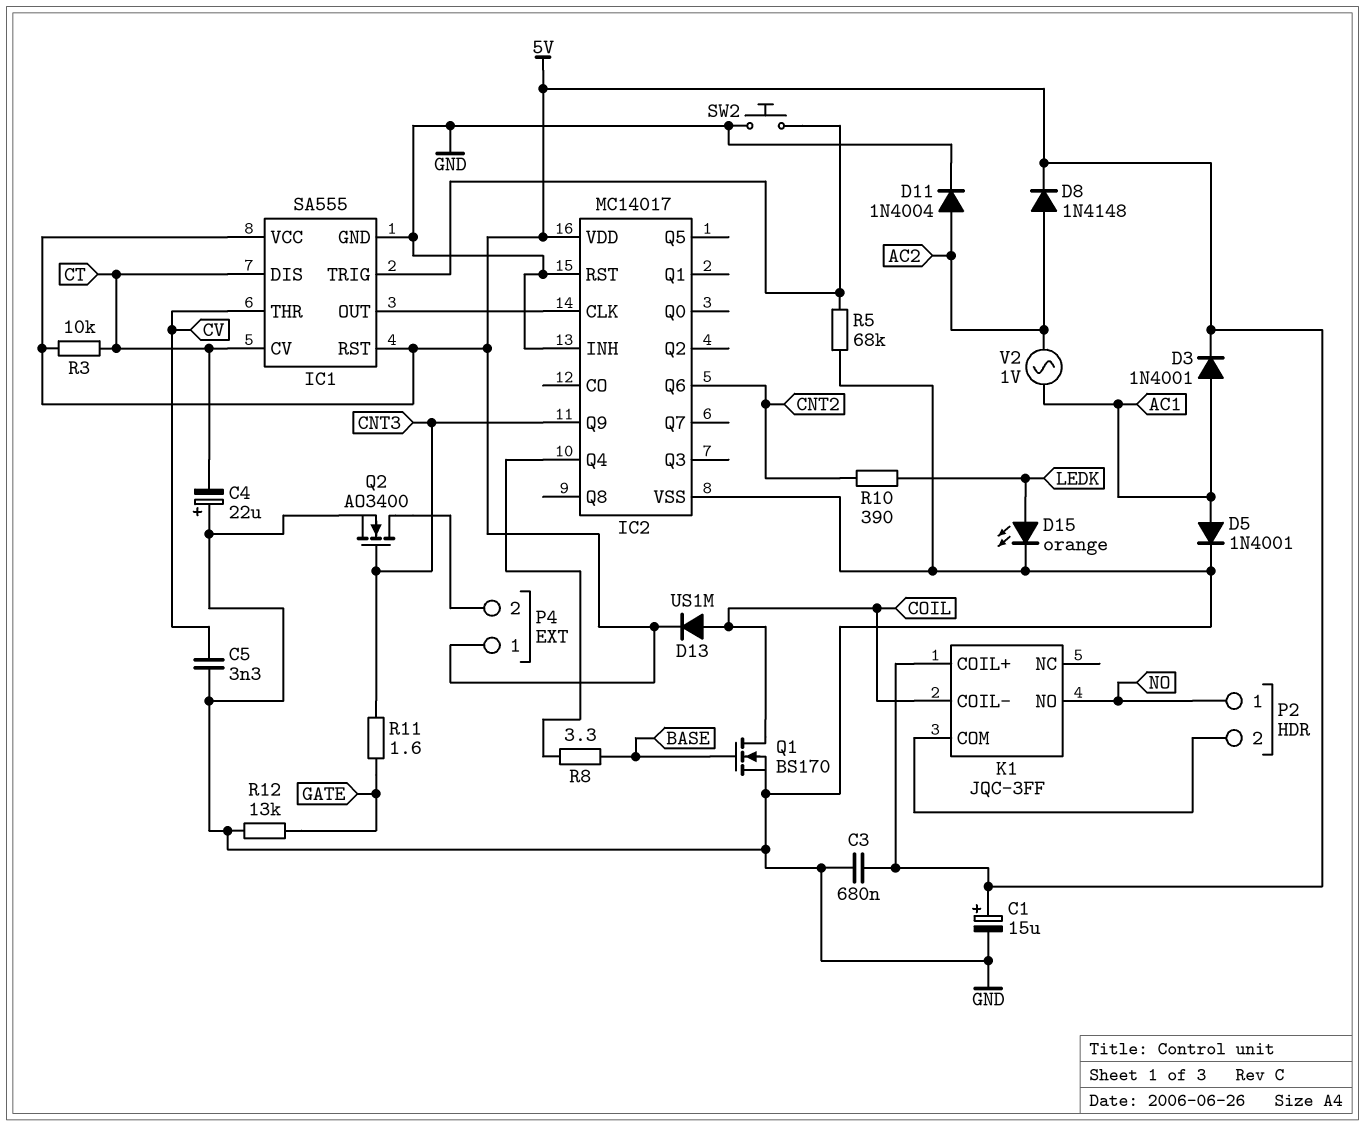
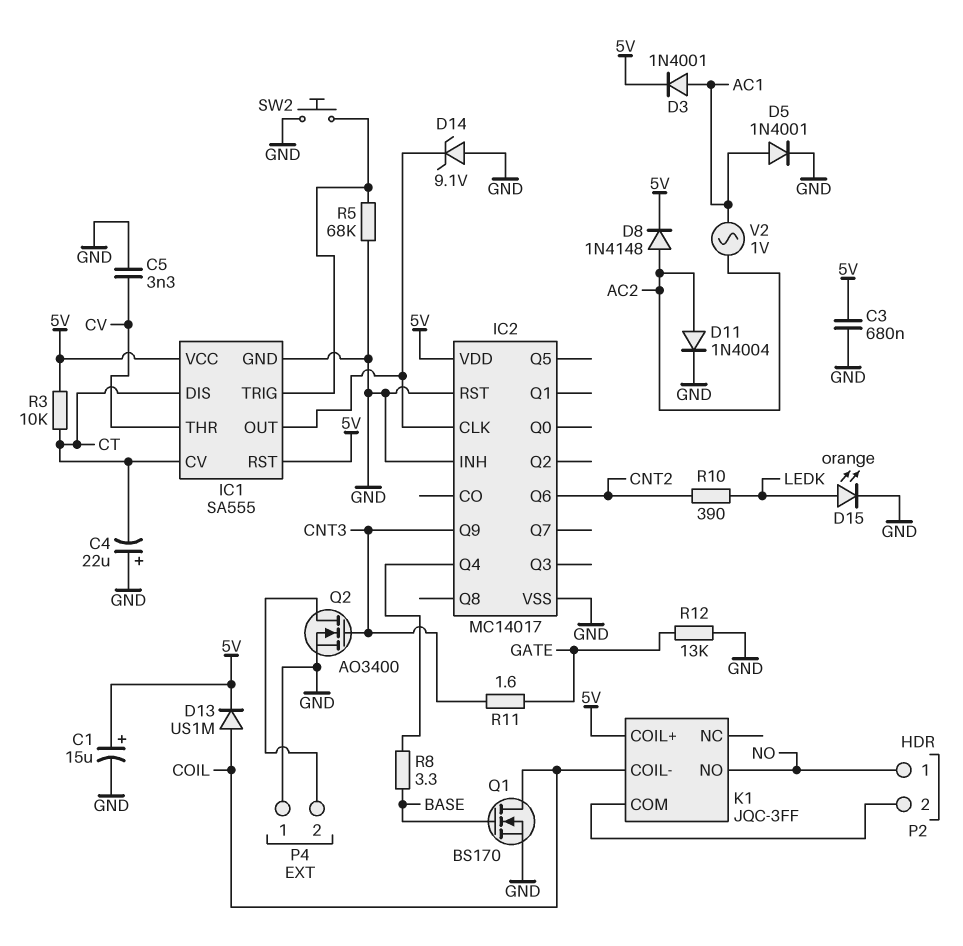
D14: none -> zener 9.1V (A GND, K IC1/OUT)
P4 pin 1: 5V -> GND

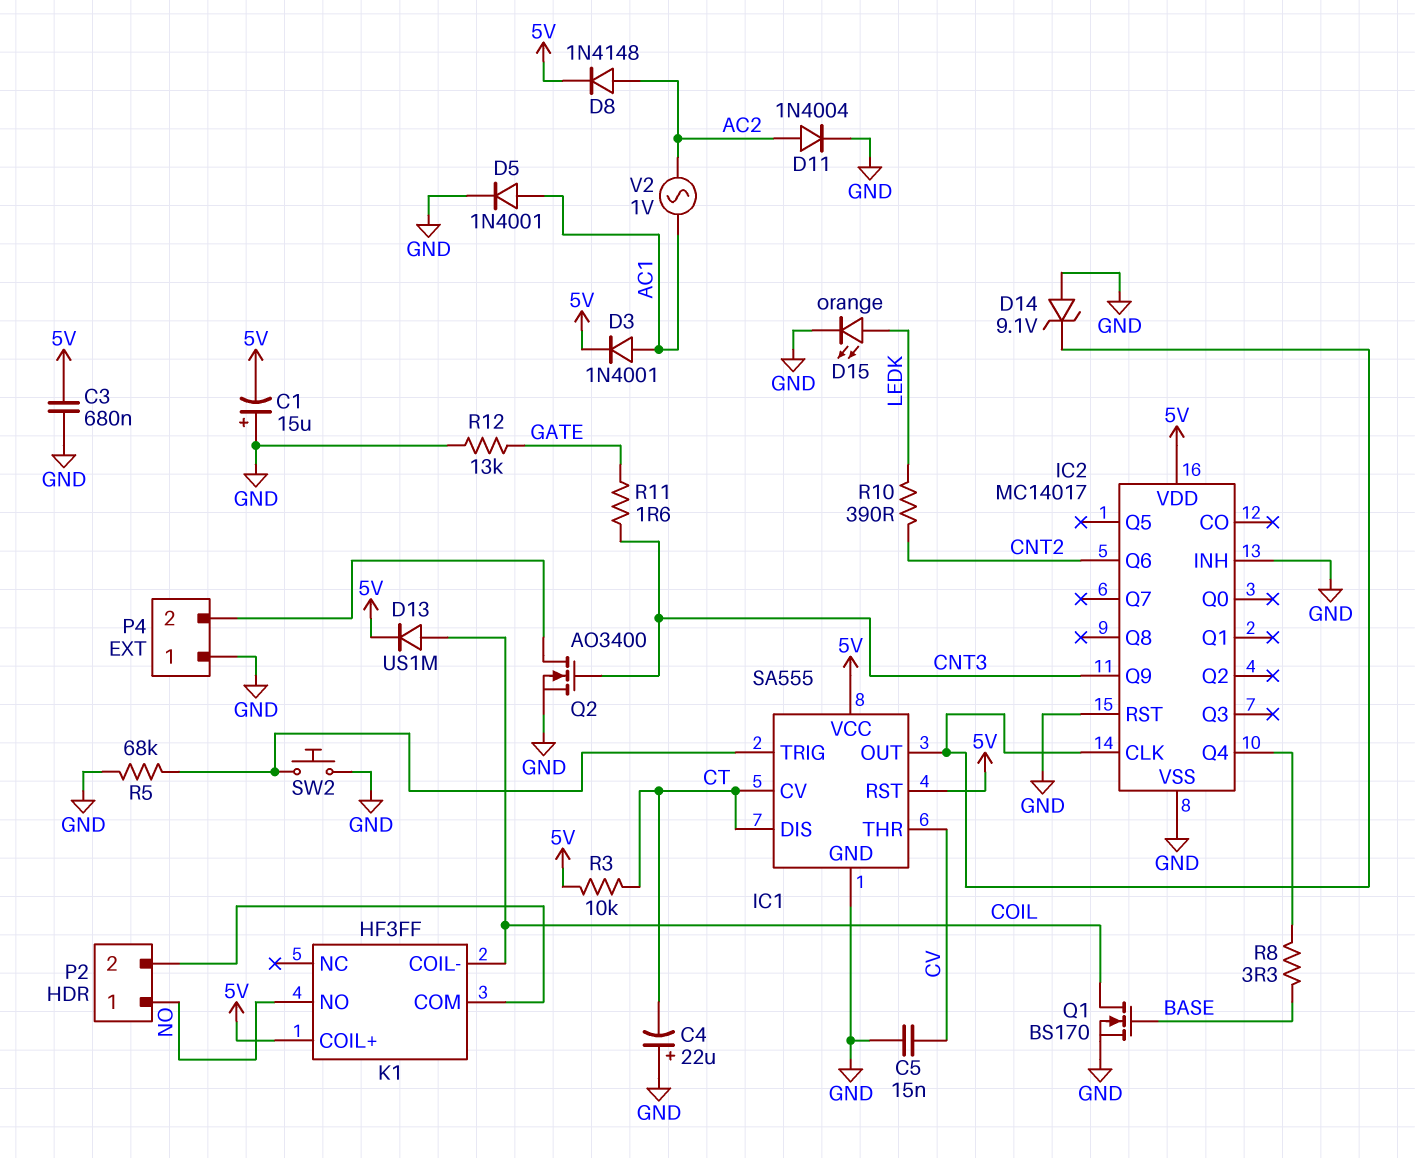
C1: 15uF (plus 5V, minus GND) -> 15uF (plus GND, minus 5V)
C5: 3.3nF (CV, GND) -> 15nF (CV, GND)
K1: JQC-3FF -> HF3FF

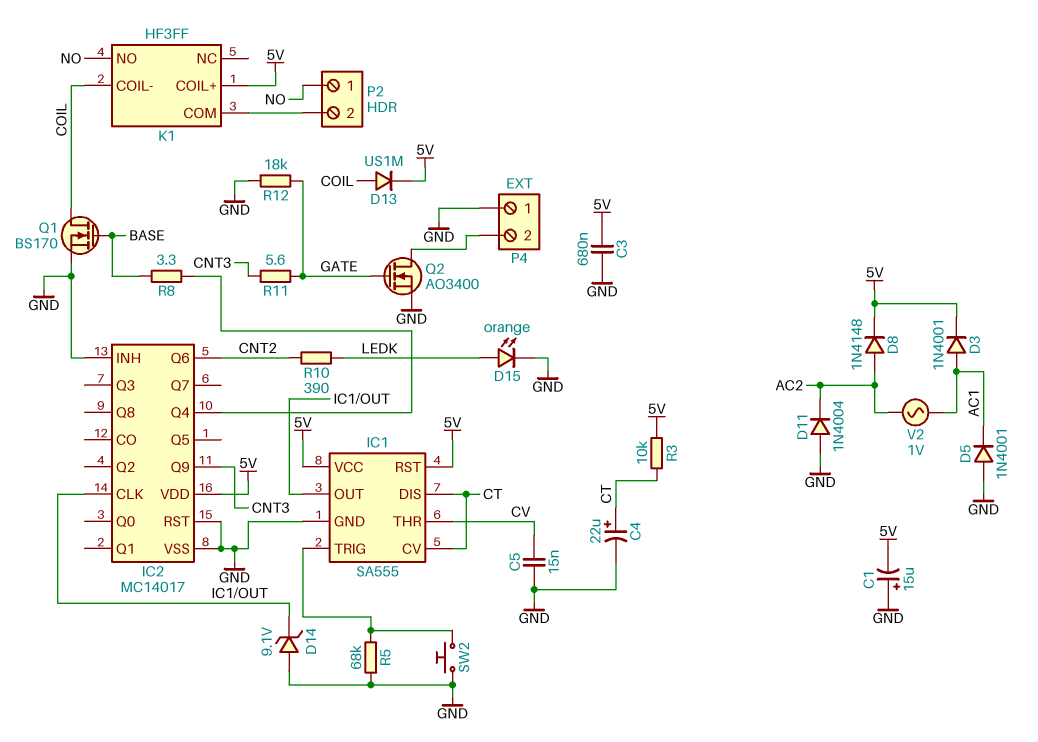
C4: 22uF (plus GND, minus CT) -> 22uF (plus CT, minus GND)
D5: diode 1N4001 (A AC1, K GND) -> diode 1N4001 (A GND, K AC1)
D11: diode 1N4004 (A AC2, K GND) -> diode 1N4004 (A GND, K AC2)
Q2: NMOS AO3400 (G CNT3, D P4/2, S GND) -> NMOS AO3400 (G GATE, D P4/2, S GND)
R11: 1.6 (CNT3, GATE) -> 5.6 (CNT3, GATE)
R12: 13k (GATE, GND) -> 18k (GATE, GND)

